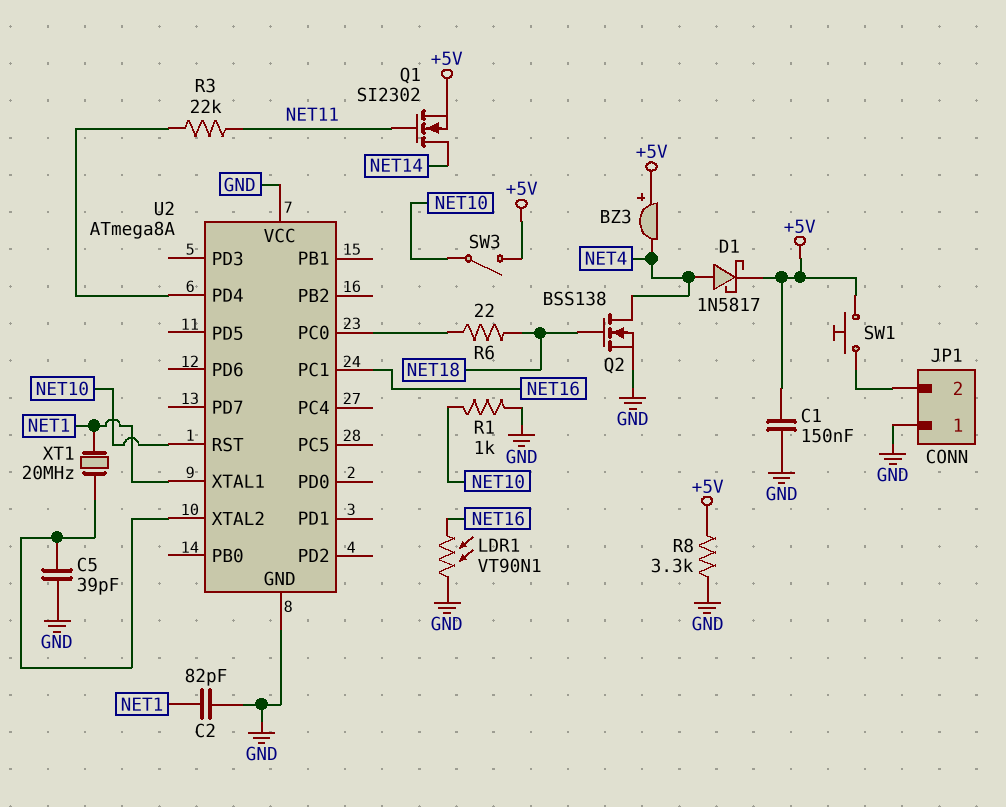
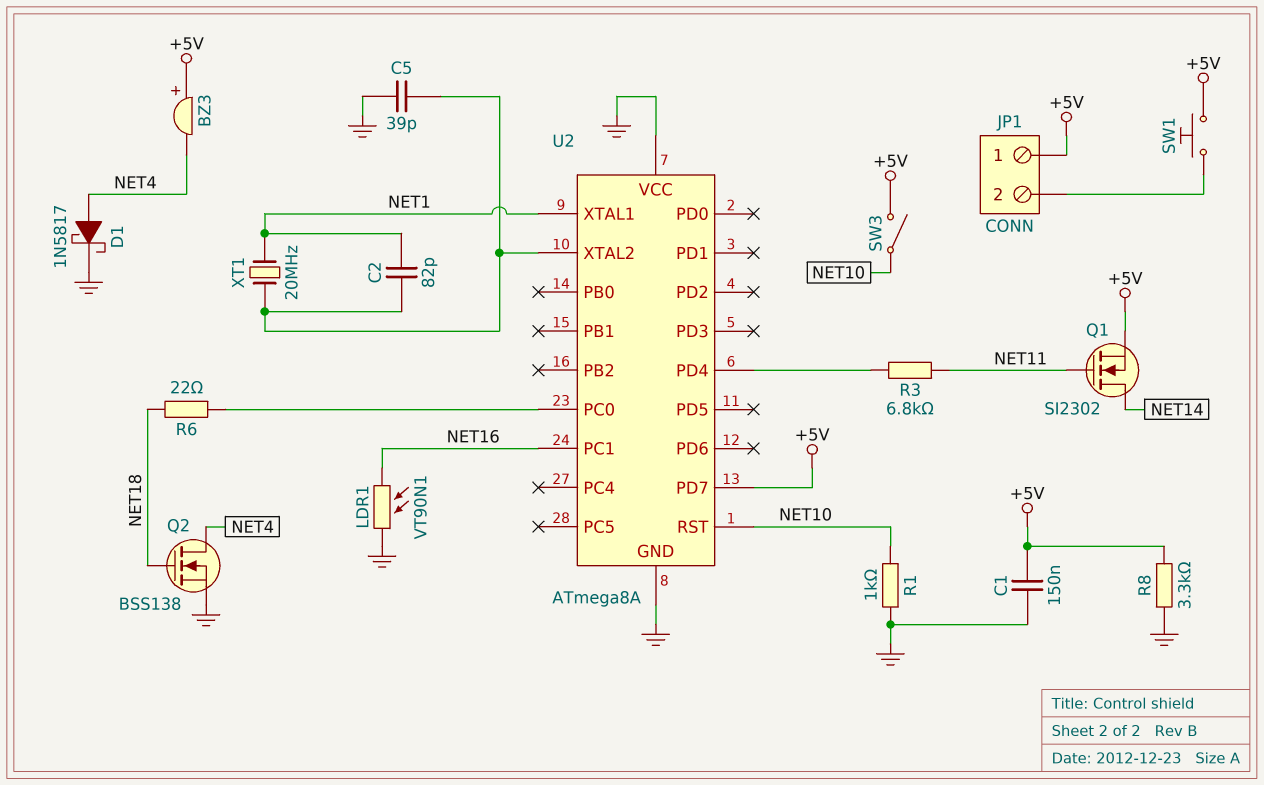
C2: 82pF (GND, NET1) -> 82pF (NET1, U2/XTAL2)
D1: schottky 1N5817 (A NET4, K +5V) -> schottky 1N5817 (A NET4, K GND)
JP1 pin 1: GND -> +5V
R3: 22k (NET11, U2/PD4) -> 6.8k (NET11, U2/PD4)
U2 pin PD7: none -> +5V

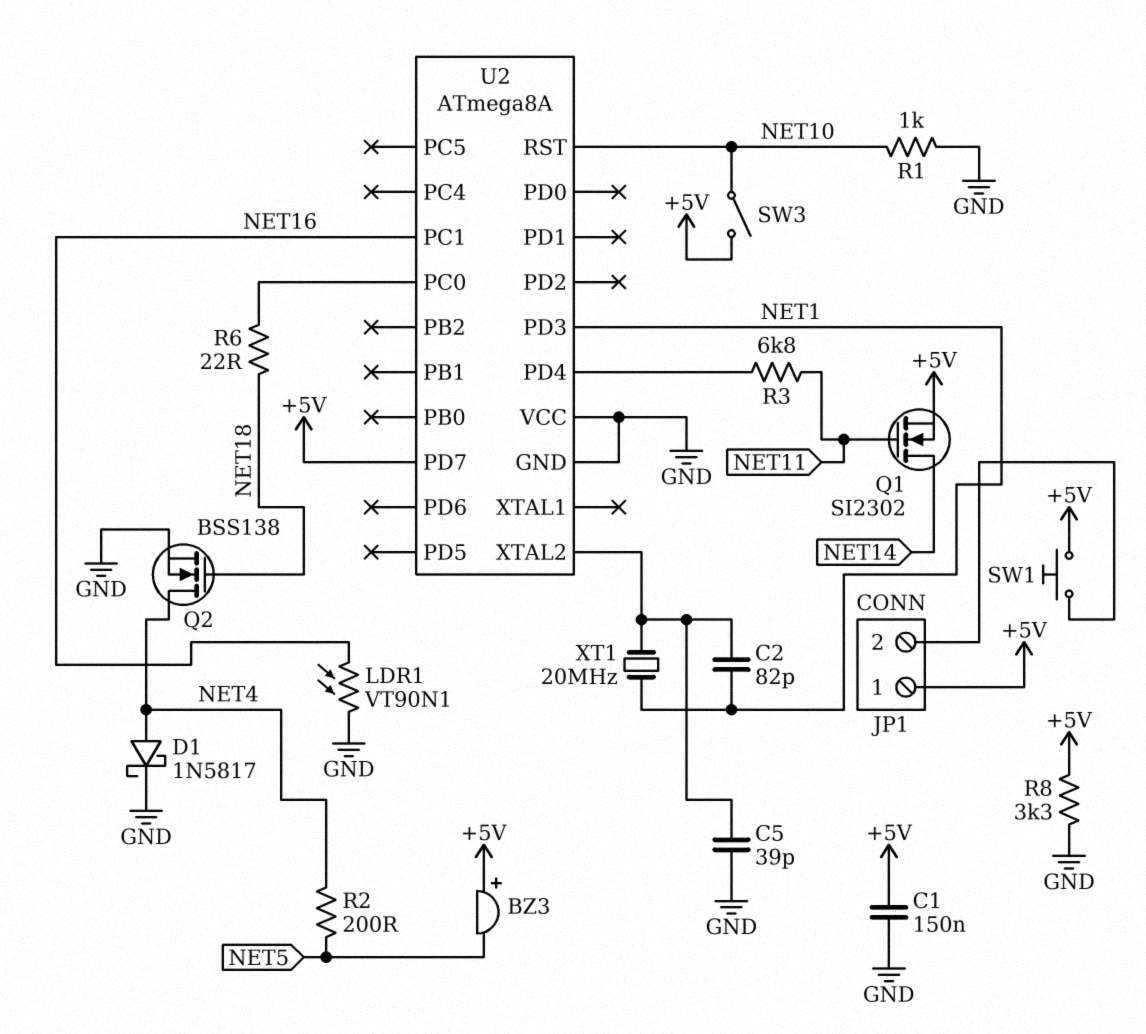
BZ3: buzzer (plus +5V, minus NET4) -> buzzer (plus +5V, minus NET5)
R2: none -> 200 (NET4, NET5)
U2 pin PD3: none -> NET1
U2 pin XTAL1: NET1 -> none

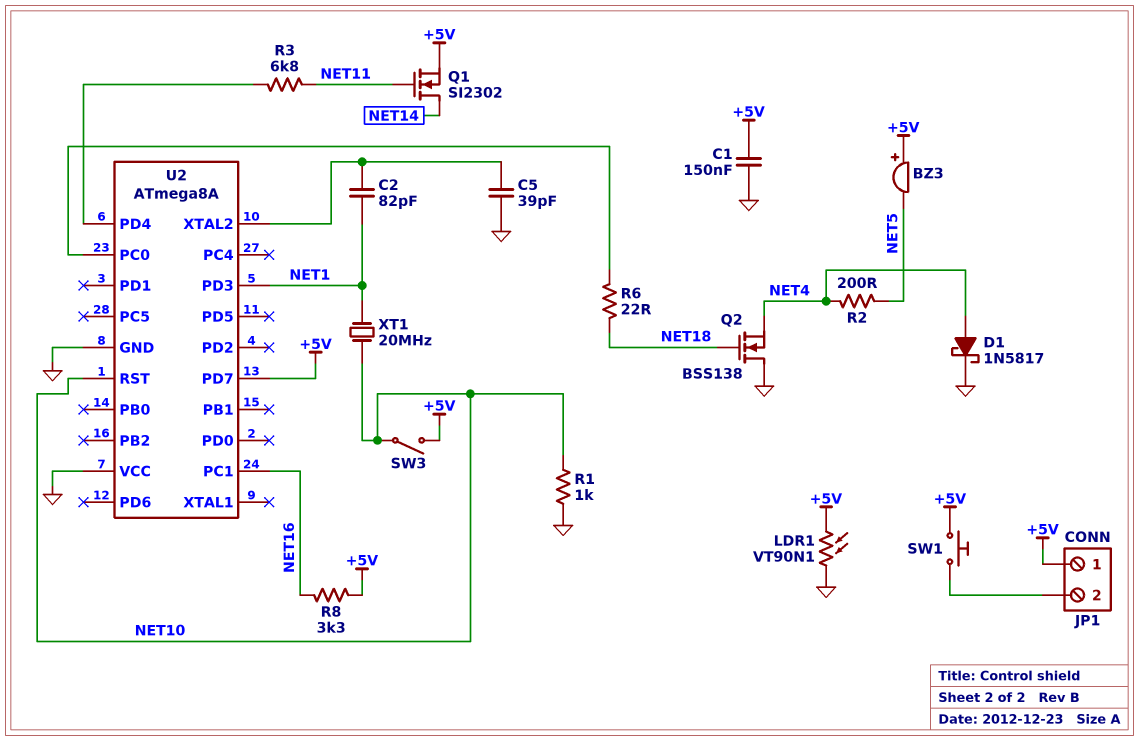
LDR1: VT90N1 (GND, NET16) -> VT90N1 (+5V, GND)
Q2: NMOS BSS138 (G NET18, D NET4, S GND) -> NMOS BSS138 (G NET18, D GND, S NET4)
R8: 3.3k (+5V, GND) -> 3.3k (+5V, NET16)
XT1: 20MHz (NET1, U2/XTAL2) -> 20MHz (NET1, NET10)

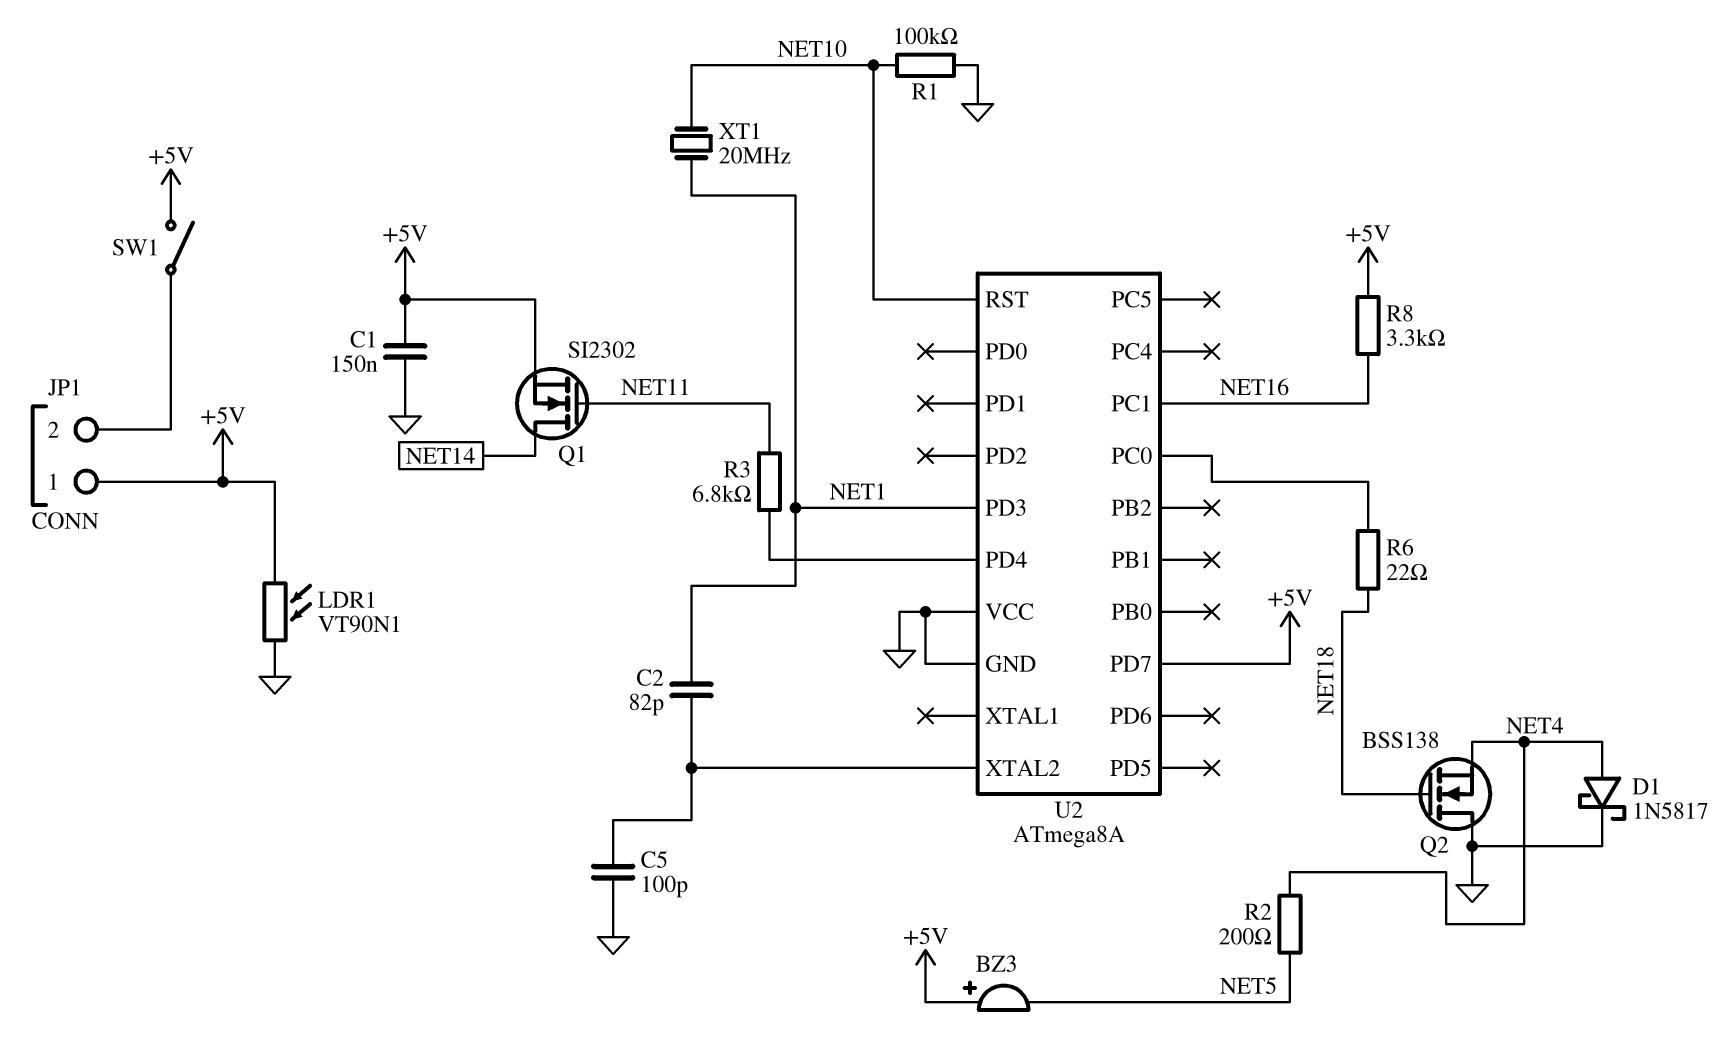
C5: 39pF (GND, U2/XTAL2) -> 100pF (GND, U2/XTAL2)
R1: 1k (GND, NET10) -> 100k (GND, NET10)
SW1: button (+5V, JP1/2) -> switch (+5V, JP1/2)
SW3: switch (+5V, NET10) -> none

